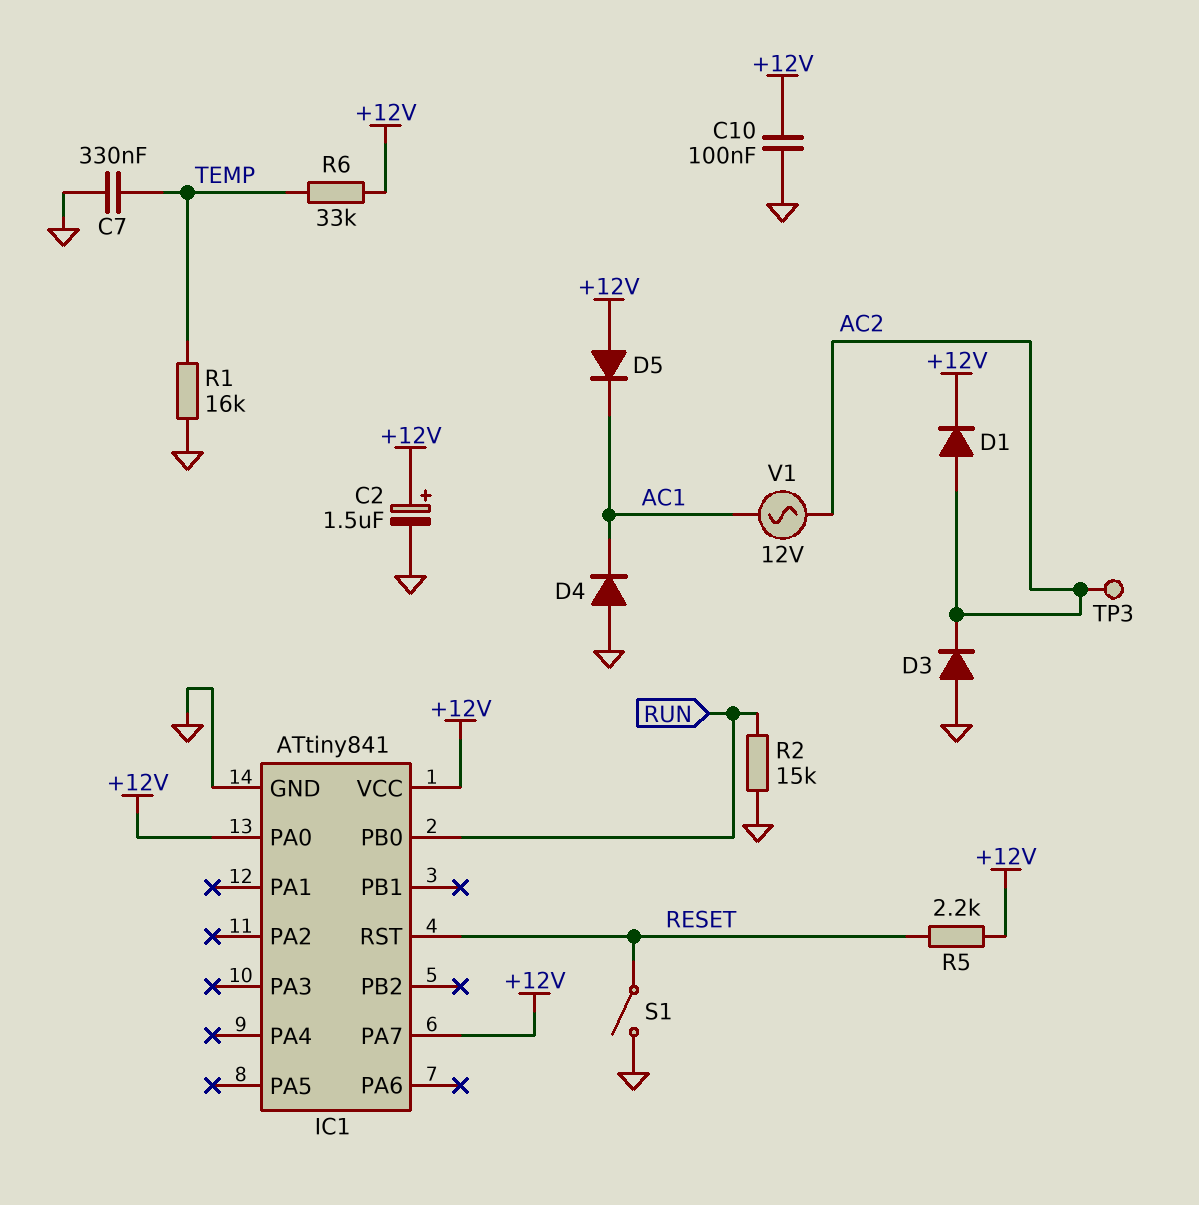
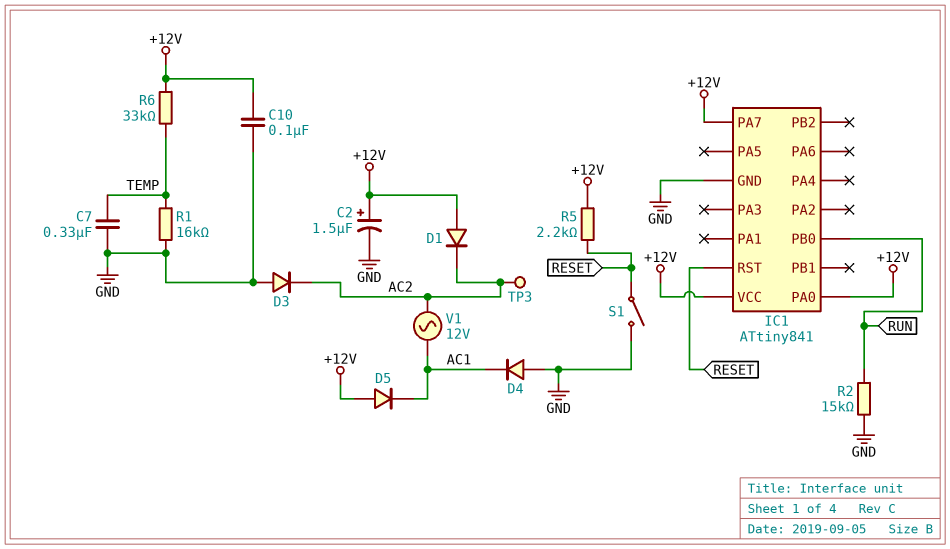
D1: diode (A AC2, K +12V) -> diode (A +12V, K AC2)

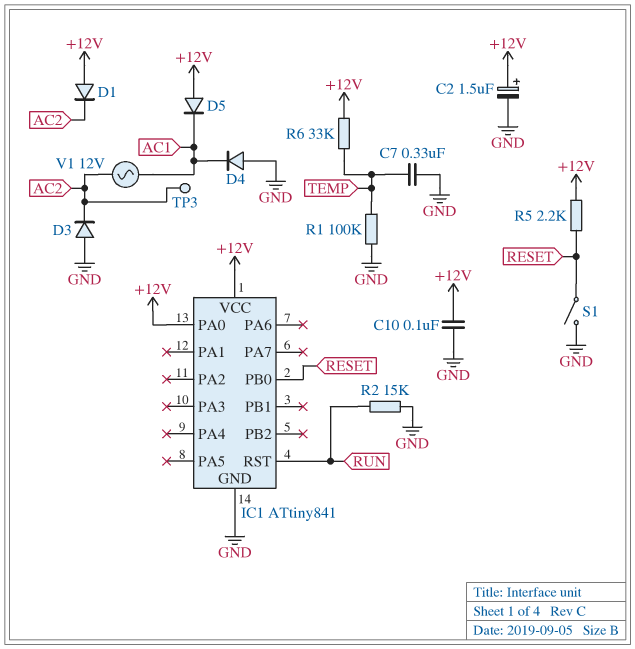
IC1 pin PA7: +12V -> none
IC1 pin PB0: RUN -> RESET
IC1 pin RST: RESET -> RUN
R1: 16k (GND, TEMP) -> 100k (GND, TEMP)

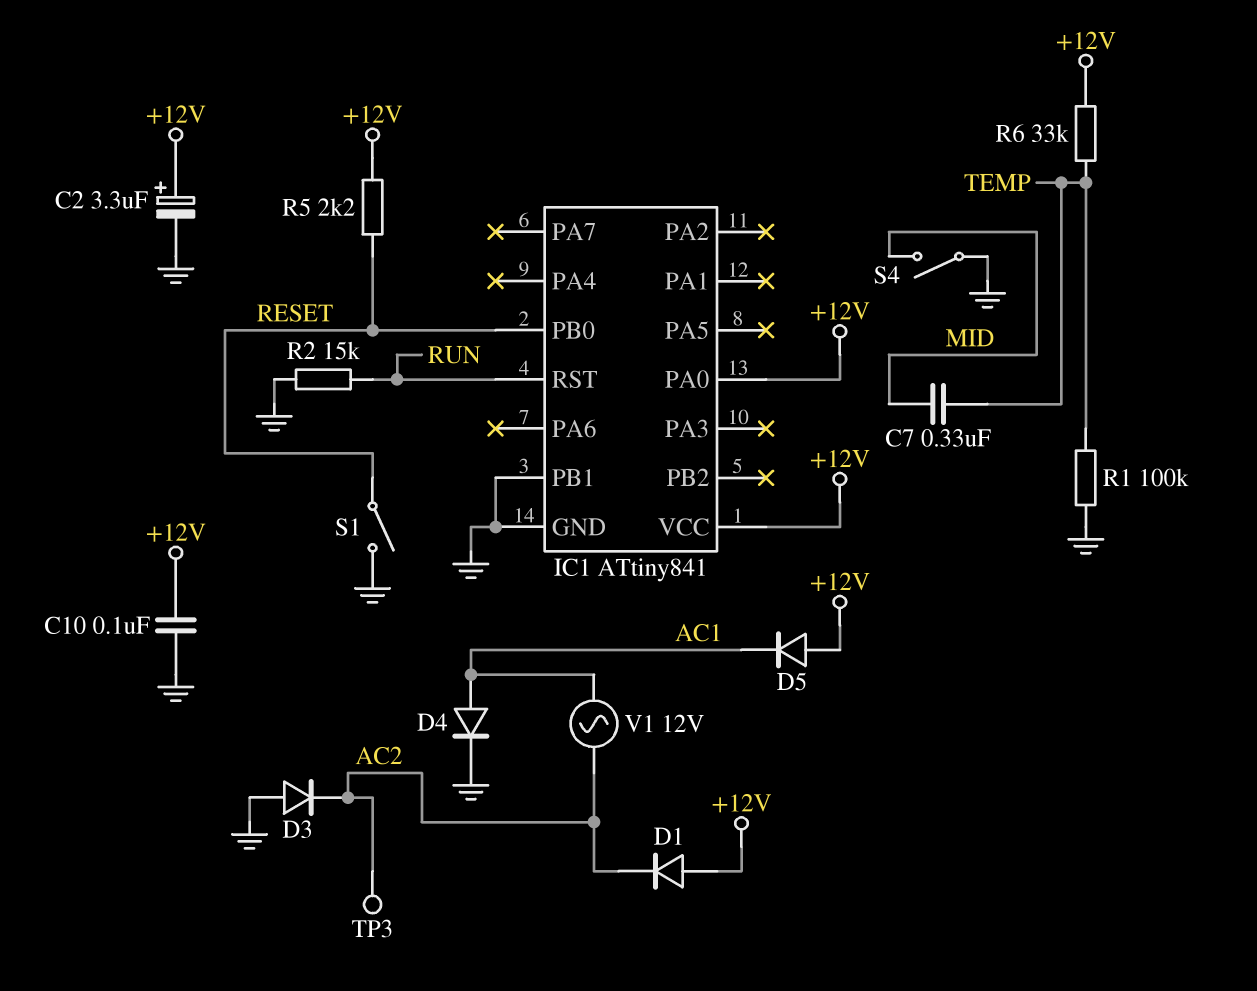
C2: 1.5uF (plus +12V, minus GND) -> 3.3uF (plus +12V, minus GND)
C7: 330nF (GND, TEMP) -> 330nF (MID, TEMP)
D4: diode (A GND, K AC1) -> diode (A AC1, K GND)
IC1 pin PB1: none -> GND
S4: none -> switch (GND, MID)

